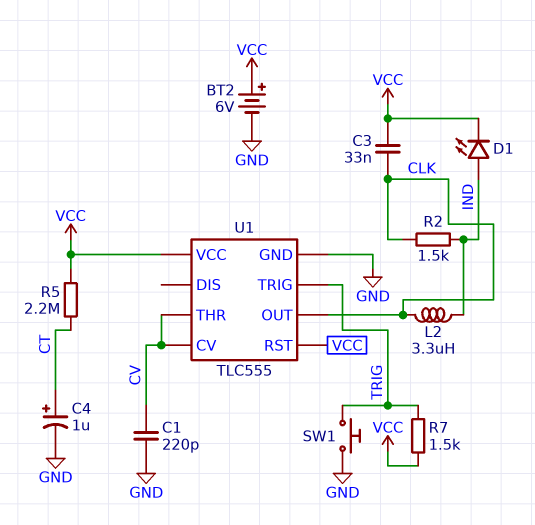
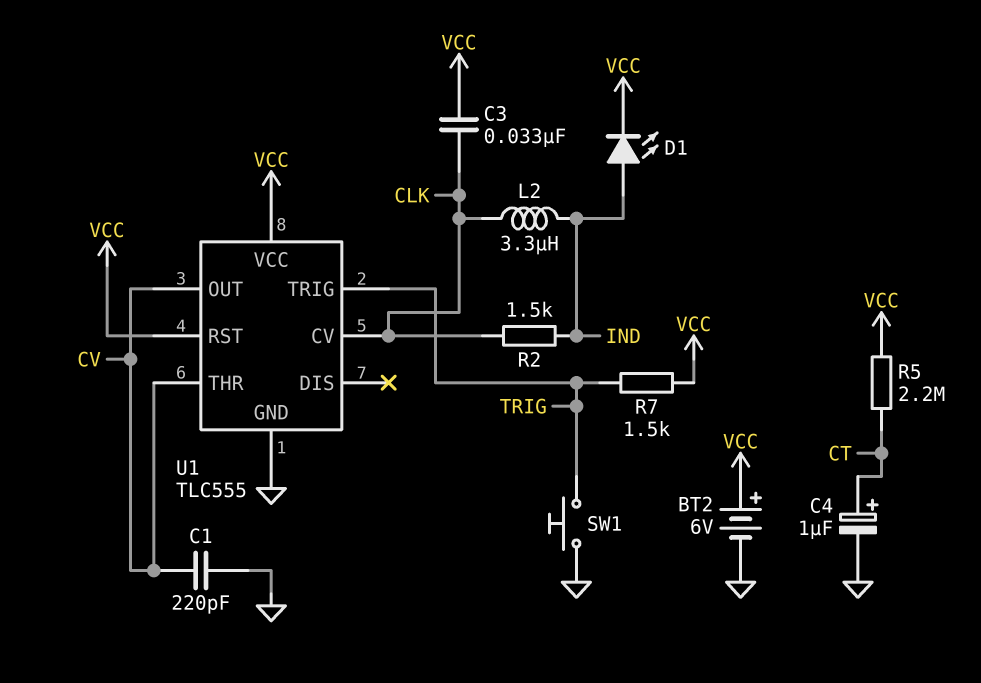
U1 pin CV: CV -> CLK
U1 pin OUT: CLK -> CV

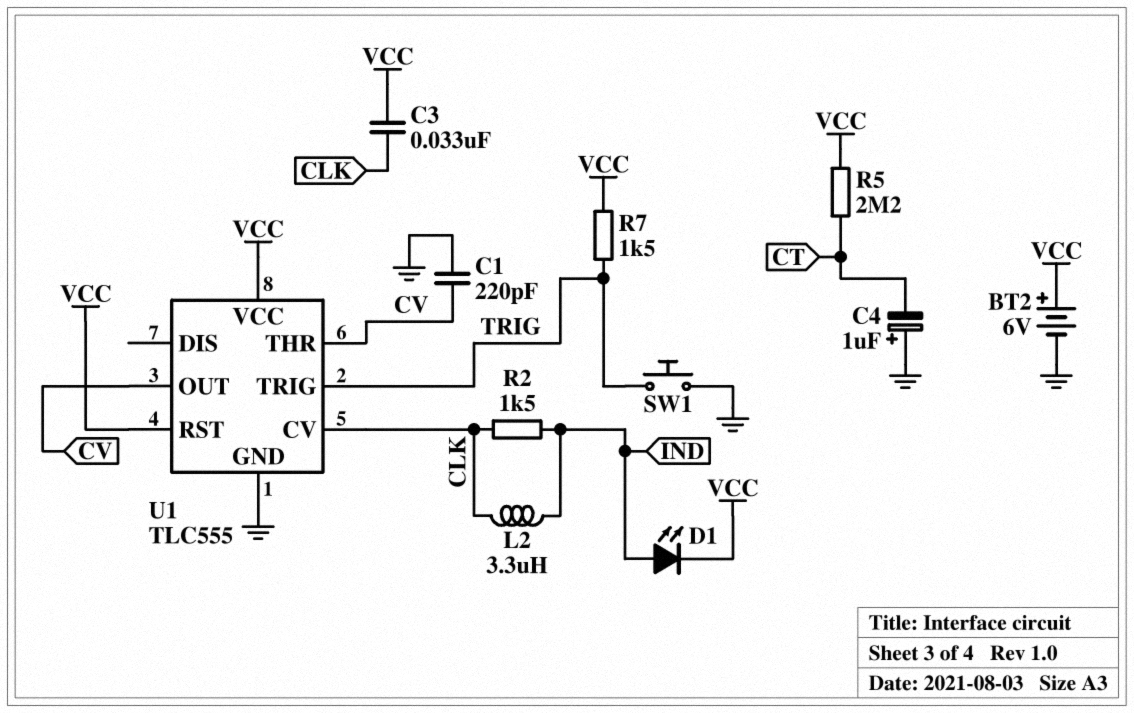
C4: 1uF (plus CT, minus GND) -> 1uF (plus GND, minus CT)

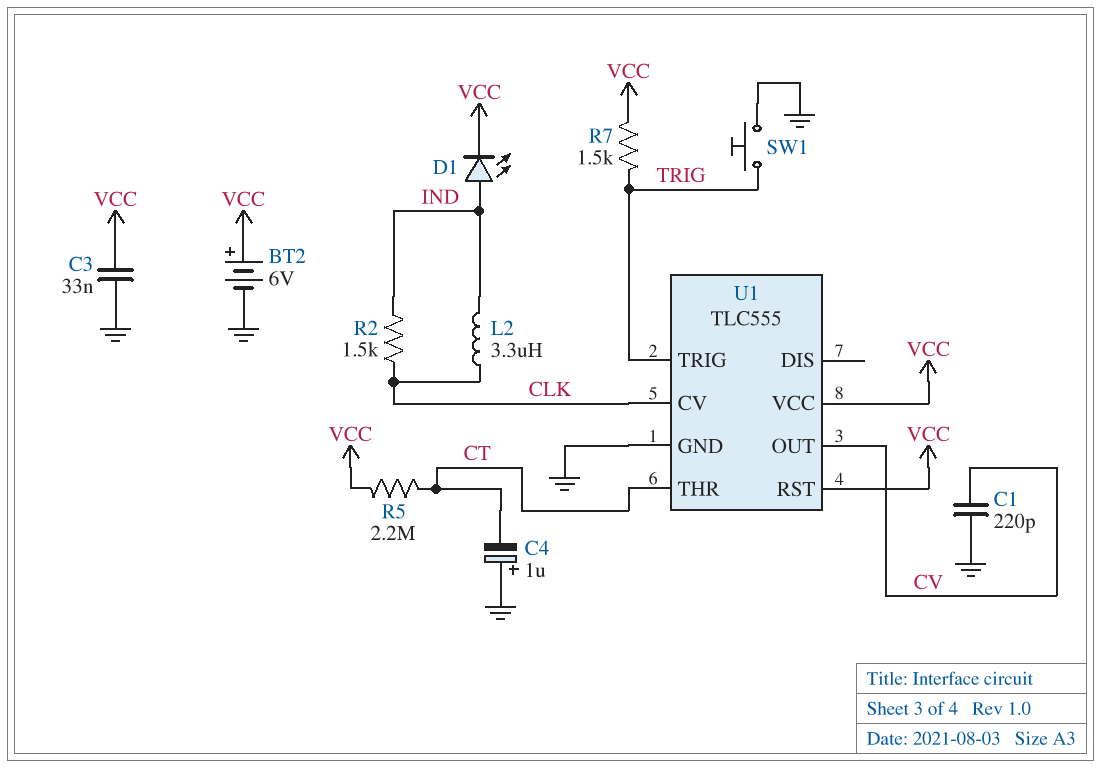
C3: 33nF (CLK, VCC) -> 33nF (GND, VCC)
U1 pin THR: CV -> CT

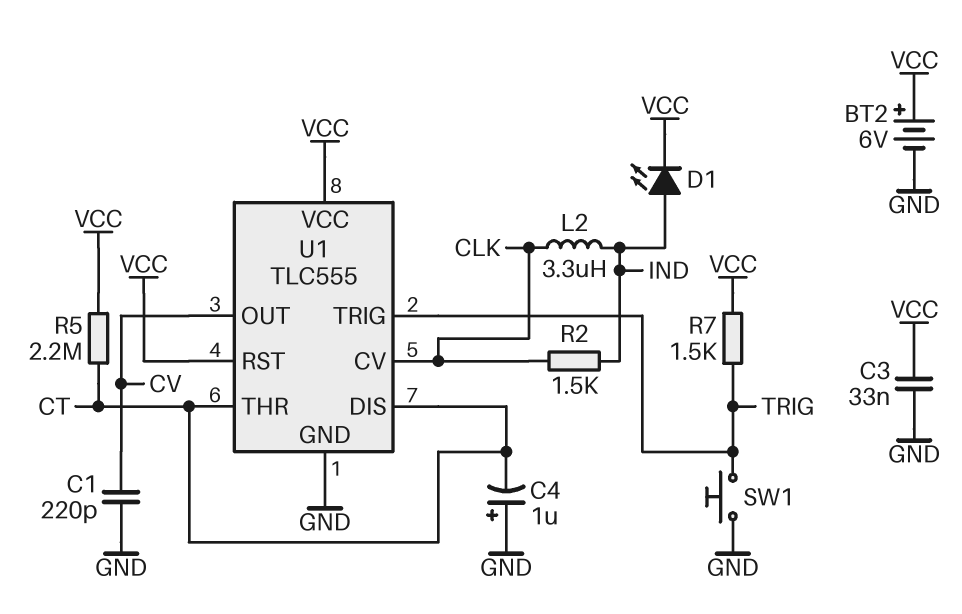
U1 pin DIS: none -> CT

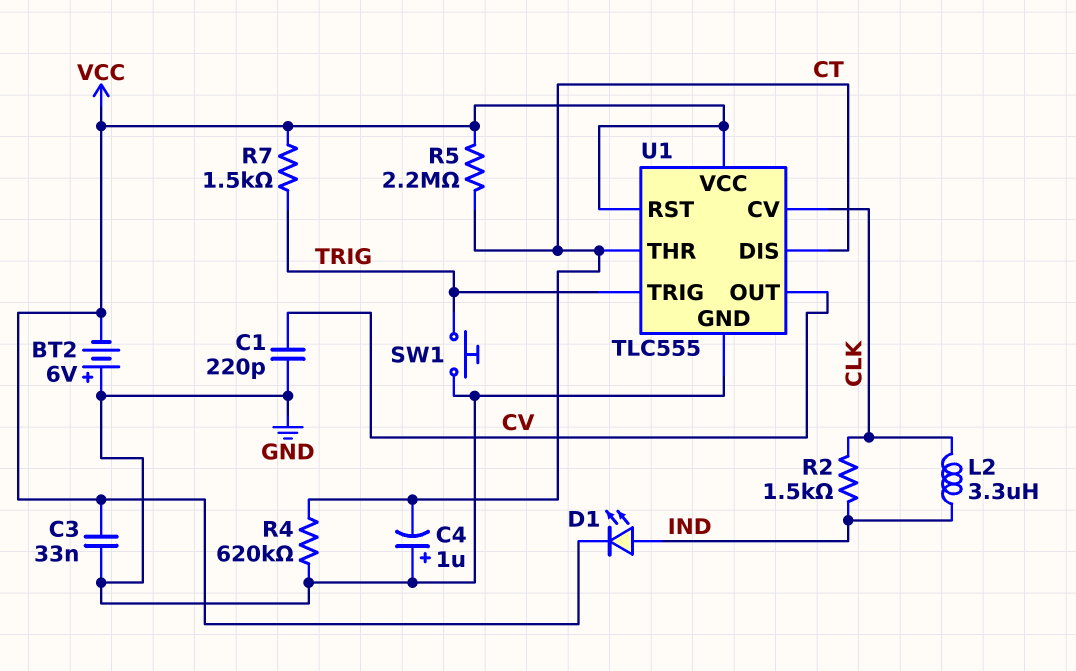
BT2: 6V (plus VCC, minus GND) -> 6V (plus GND, minus VCC)
R4: none -> 620k (CT, GND)

